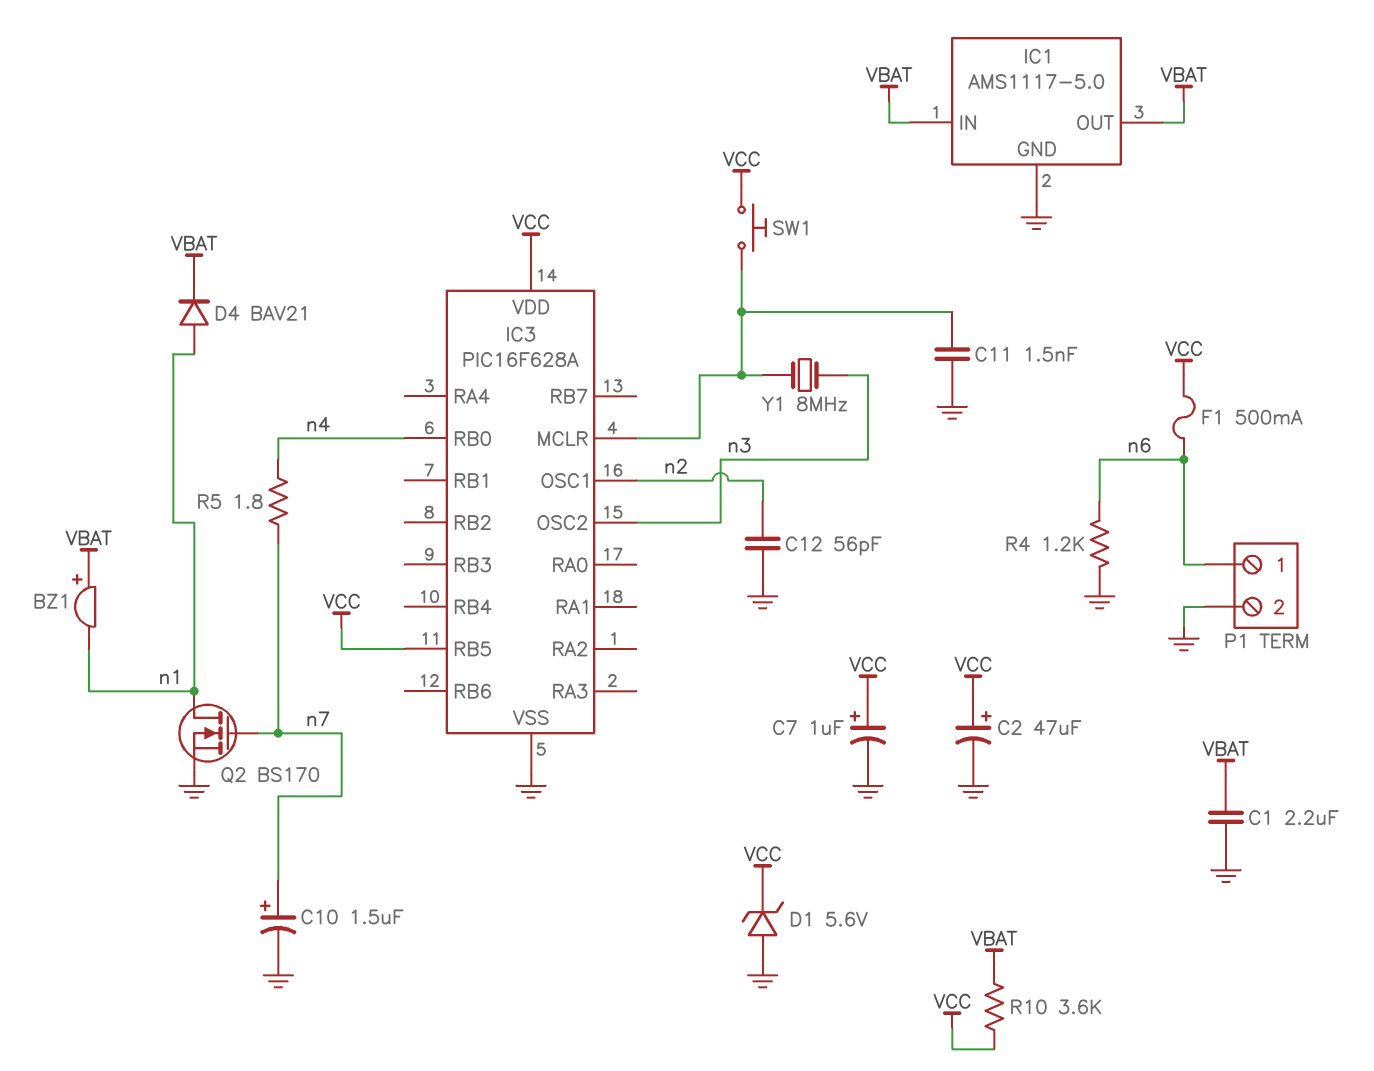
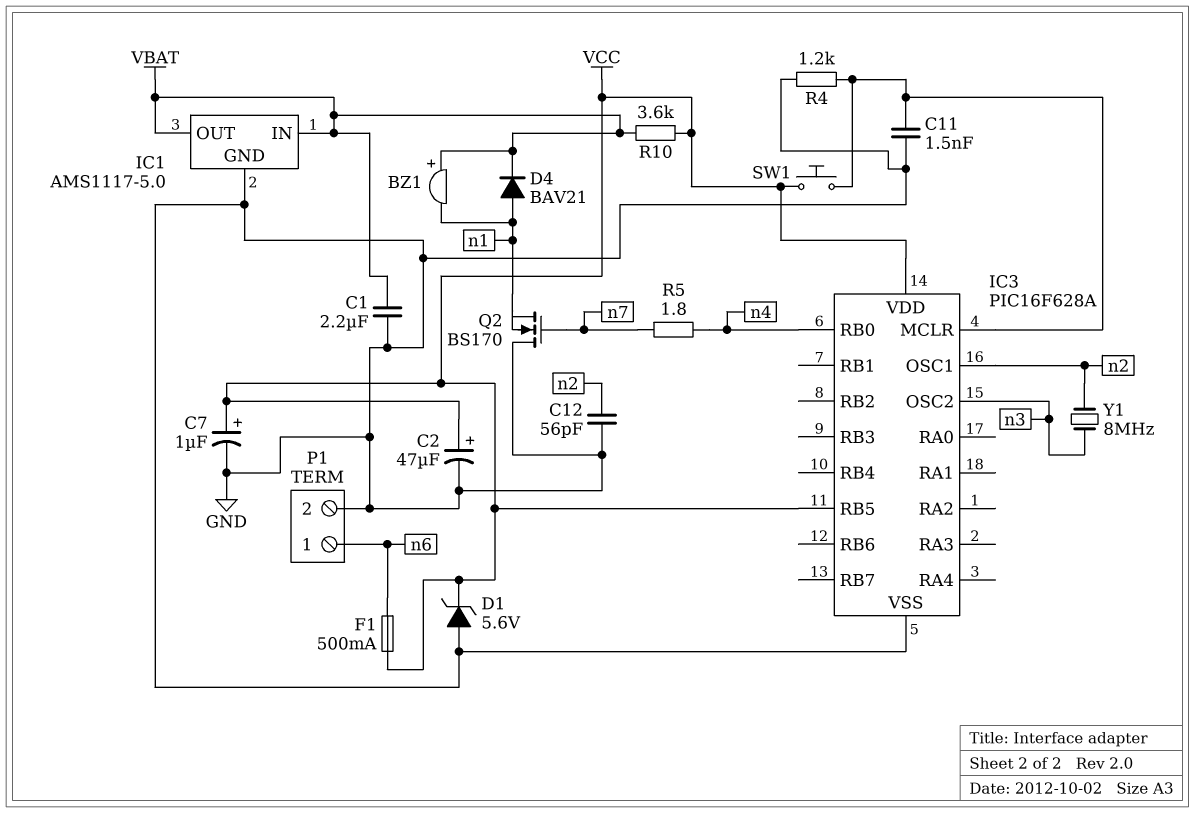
C10: 1.5uF (plus n7, minus GND) -> none
Q2: NMOS BS170 (G n7, D n1, S GND) -> NMOS BS170 (G n7, D GND, S n1)
R4: 1.2k (GND, n6) -> 1.2k (GND, IC3/MCLR)
Y1: 8MHz (IC3/MCLR, n3) -> 8MHz (n2, n3)

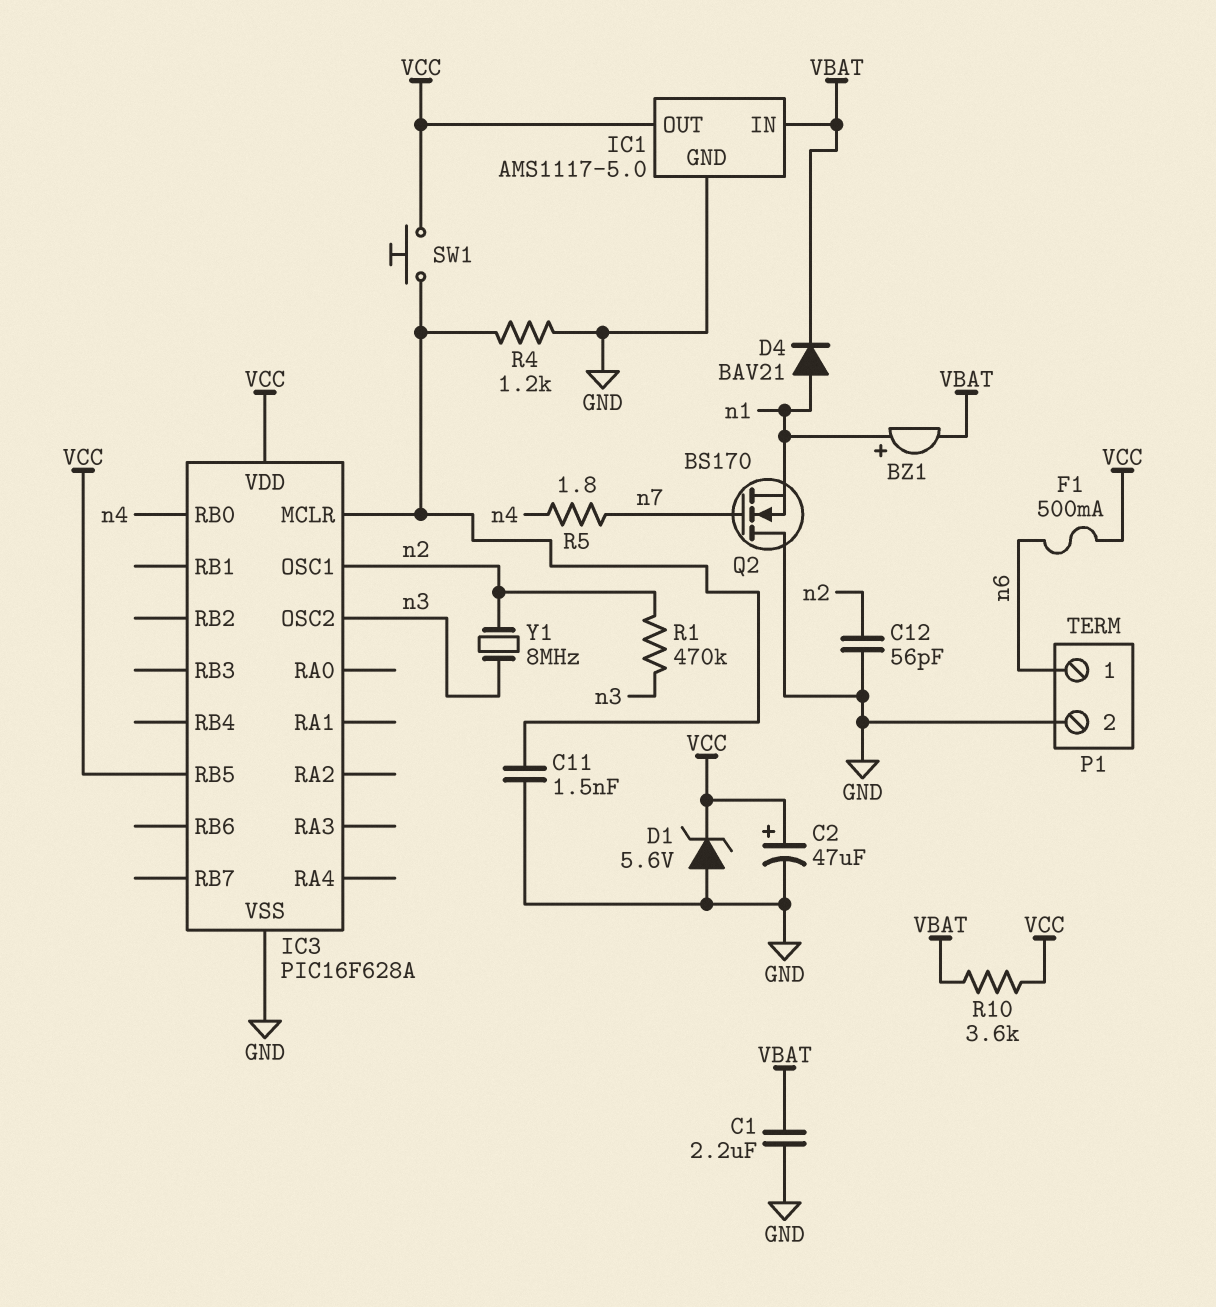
BZ1: buzzer (plus VBAT, minus n1) -> buzzer (plus n1, minus VBAT)
C7: 1uF (plus VCC, minus GND) -> none
IC1 pin OUT: VBAT -> VCC
R1: none -> 470k (n2, n3)

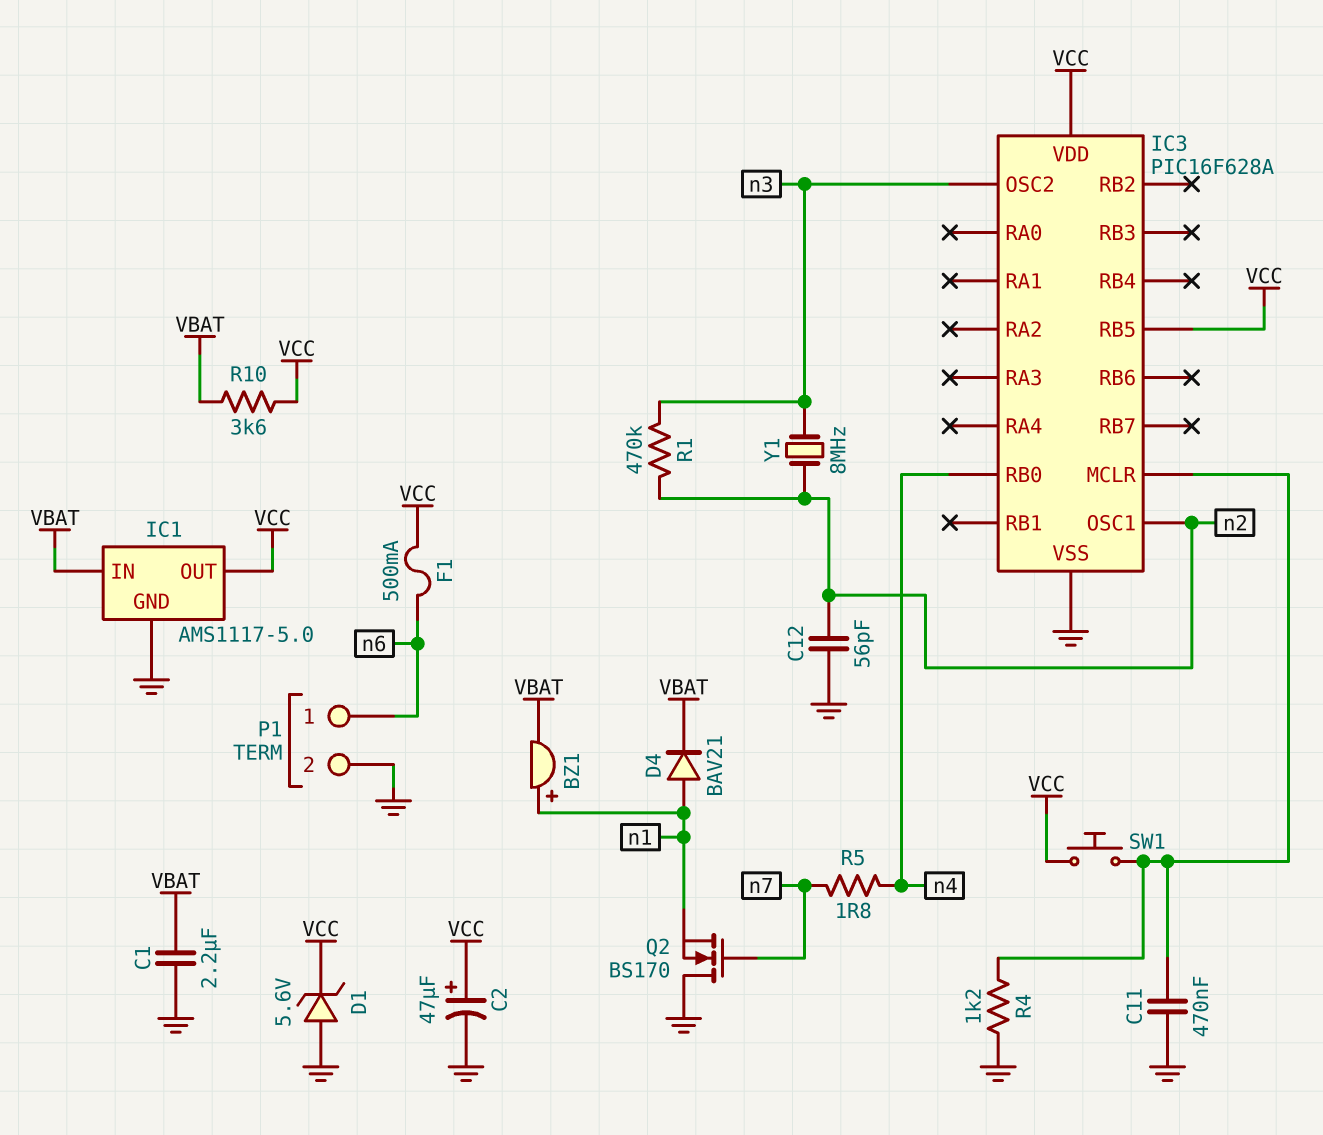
C11: 1.5nF (GND, IC3/MCLR) -> 470nF (GND, IC3/MCLR)

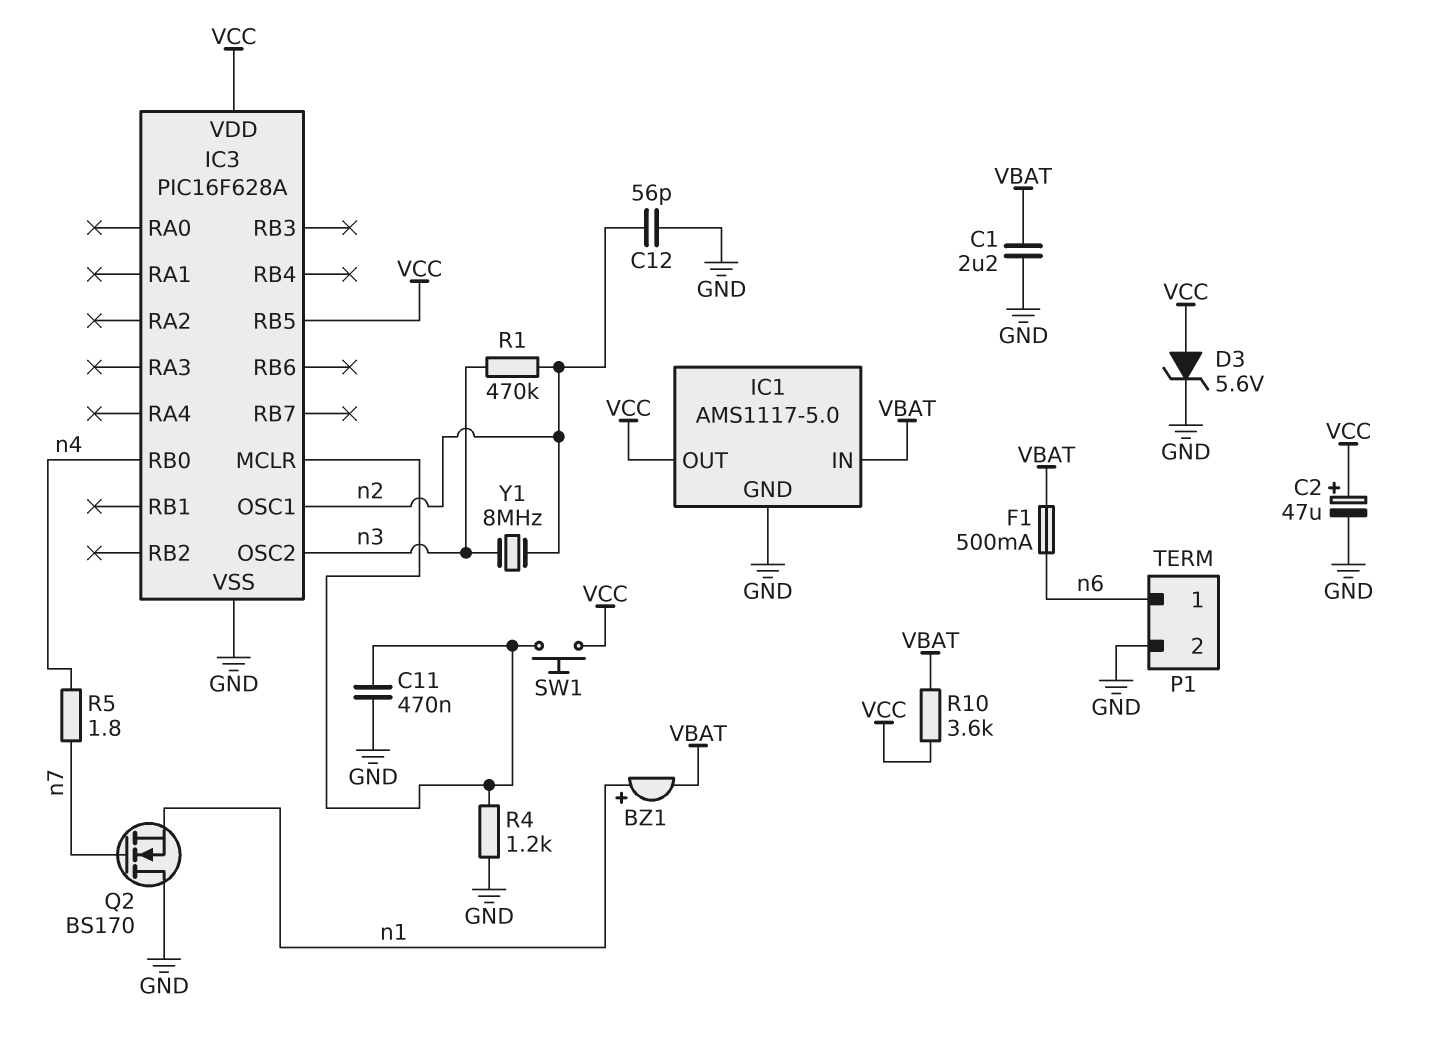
D1: zener 5.6V (A GND, K VCC) -> none
D3: none -> zener 5.6V (A VCC, K GND)
D4: diode BAV21 (A n1, K VBAT) -> none
F1: 500mA (VCC, n6) -> 500mA (VBAT, n6)

